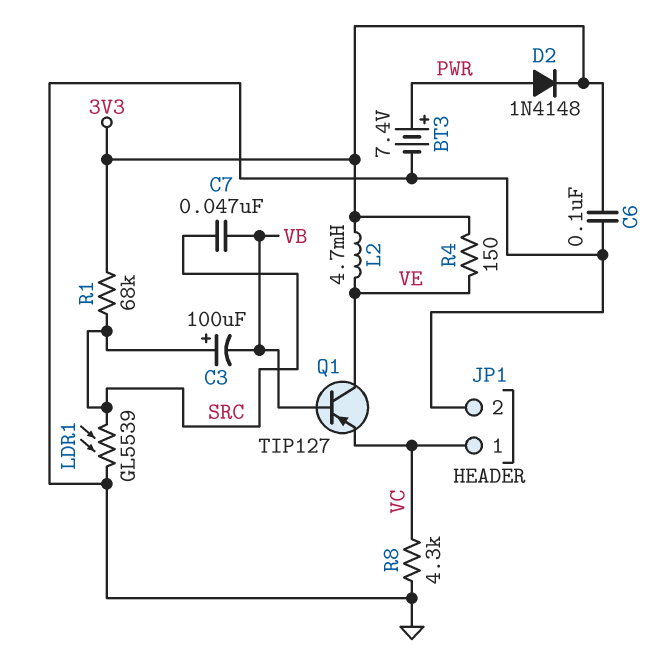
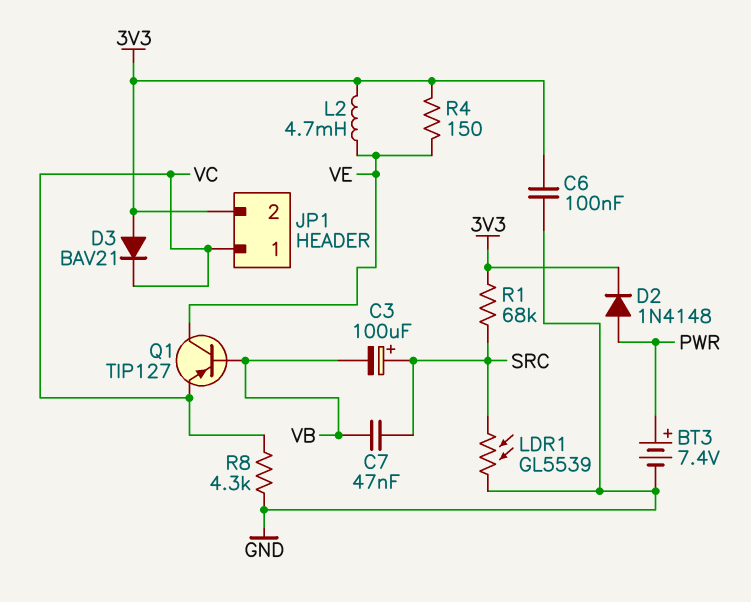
D3: none -> diode BAV21 (A 3V3, K VC)
JP1 pin 2: GND -> 3V3

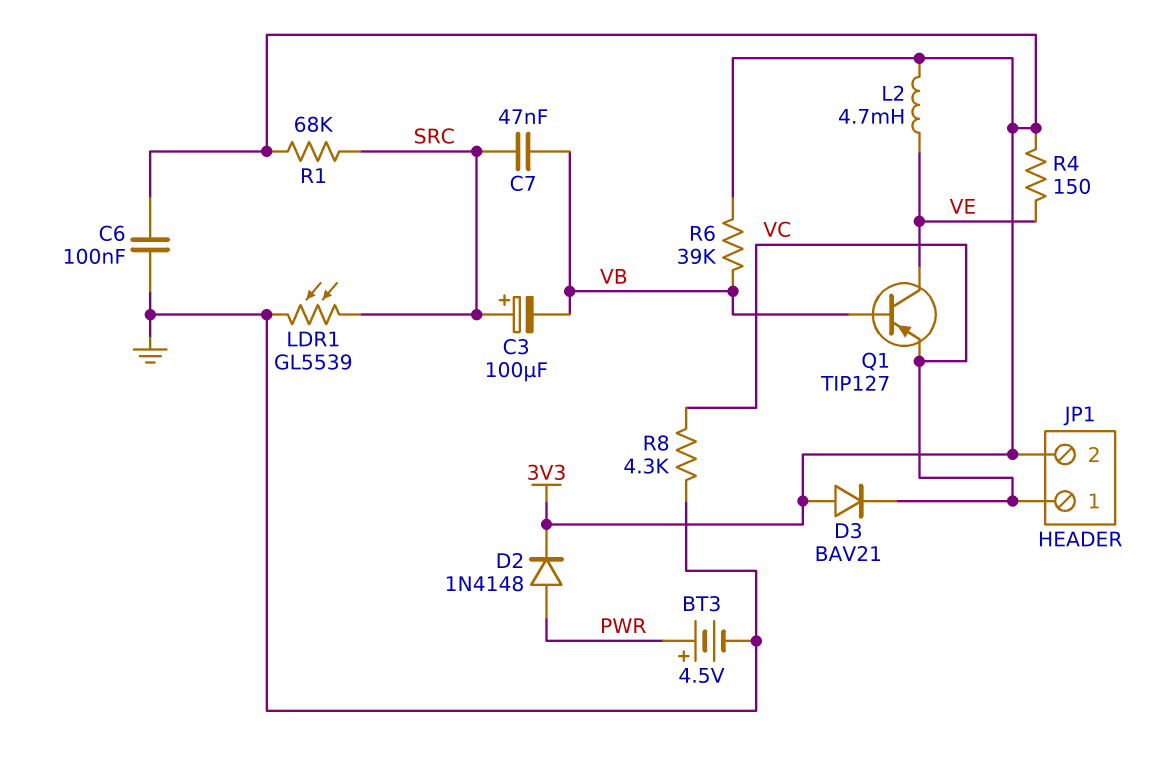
BT3: 7.4V (plus PWR, minus GND) -> 4.5V (plus PWR, minus GND)
R6: none -> 39k (3V3, VB)

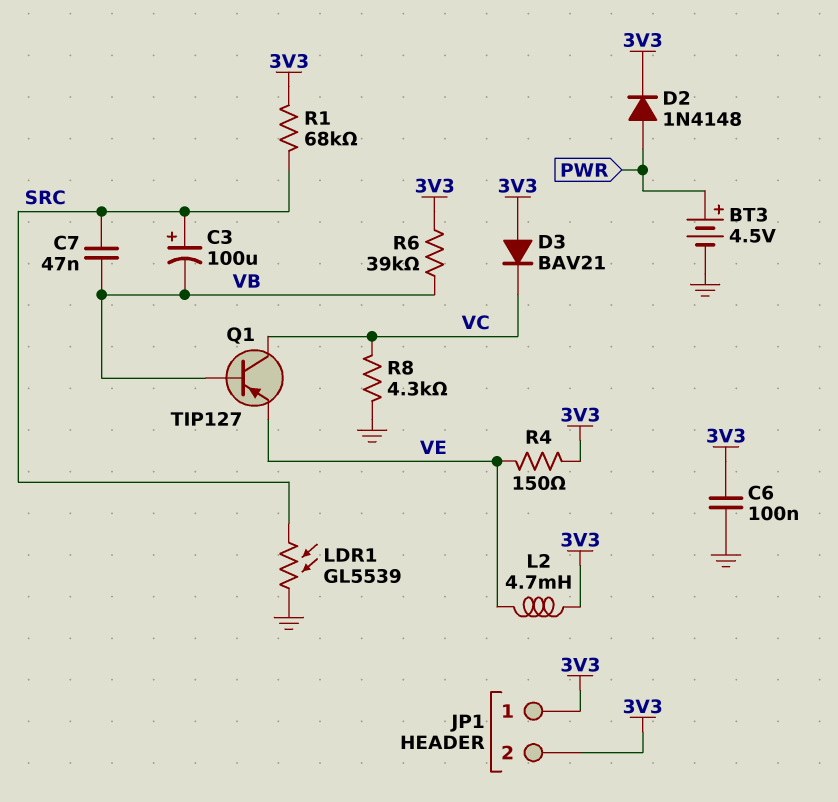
JP1 pin 1: VC -> 3V3
Q1: PNP TIP127 (B VB, C VE, E VC) -> PNP TIP127 (B VB, C VC, E VE)

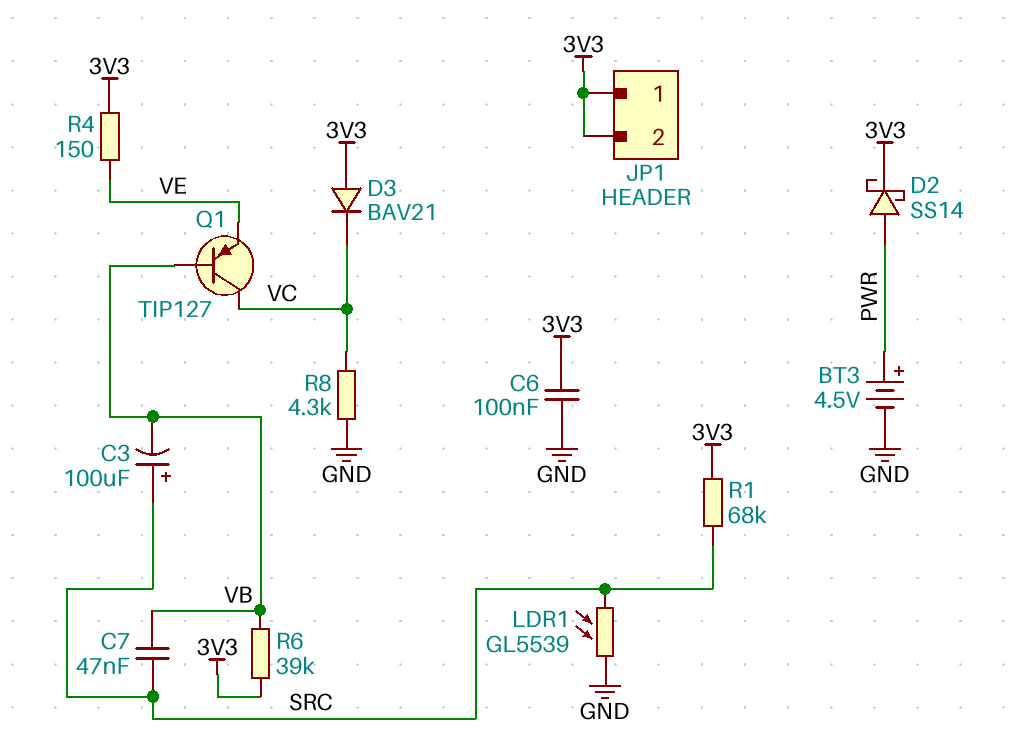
D2: diode 1N4148 (A PWR, K 3V3) -> schottky SS14 (A PWR, K 3V3)
L2: 4.7mH (3V3, VE) -> none

